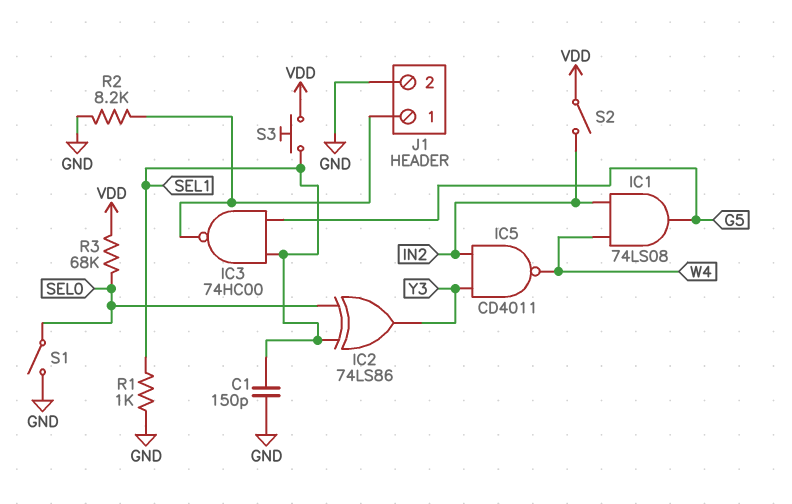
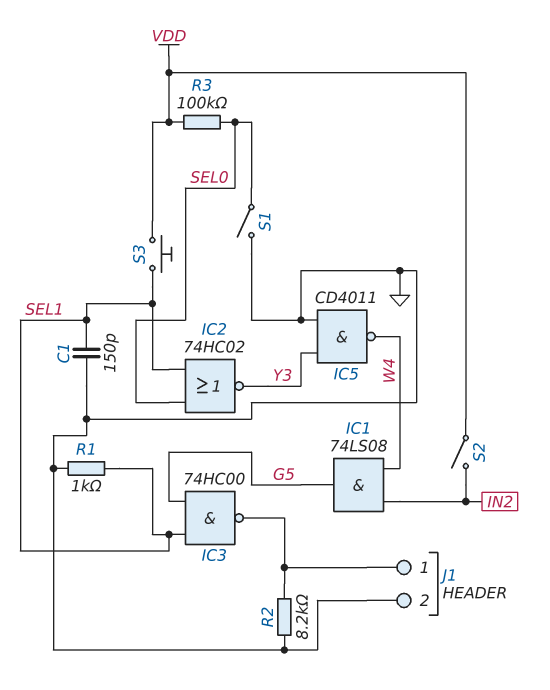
IC2: XOR 74LS86 (in SEL0, in SEL1, out Y3) -> NOR 74HC02 (in SEL0, in SEL1, out Y3)
IC5: NAND CD4011 (in IN2, in Y3, out W4) -> NAND CD4011 (in GND, in Y3, out W4)
R3: 68k (SEL0, VDD) -> 100k (SEL0, VDD)

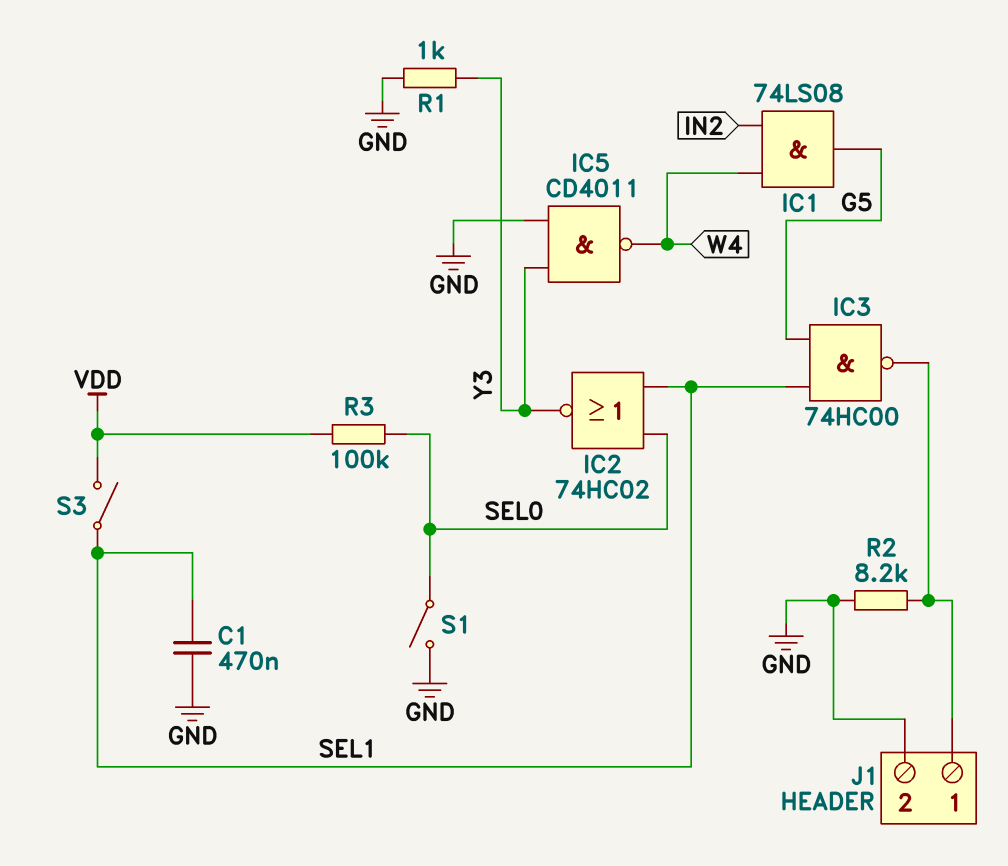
C1: 150pF (GND, SEL1) -> 470nF (GND, SEL1)
R1: 1k (GND, SEL1) -> 1k (GND, Y3)
S2: switch (IN2, VDD) -> none
S3: button (SEL1, VDD) -> switch (SEL1, VDD)

